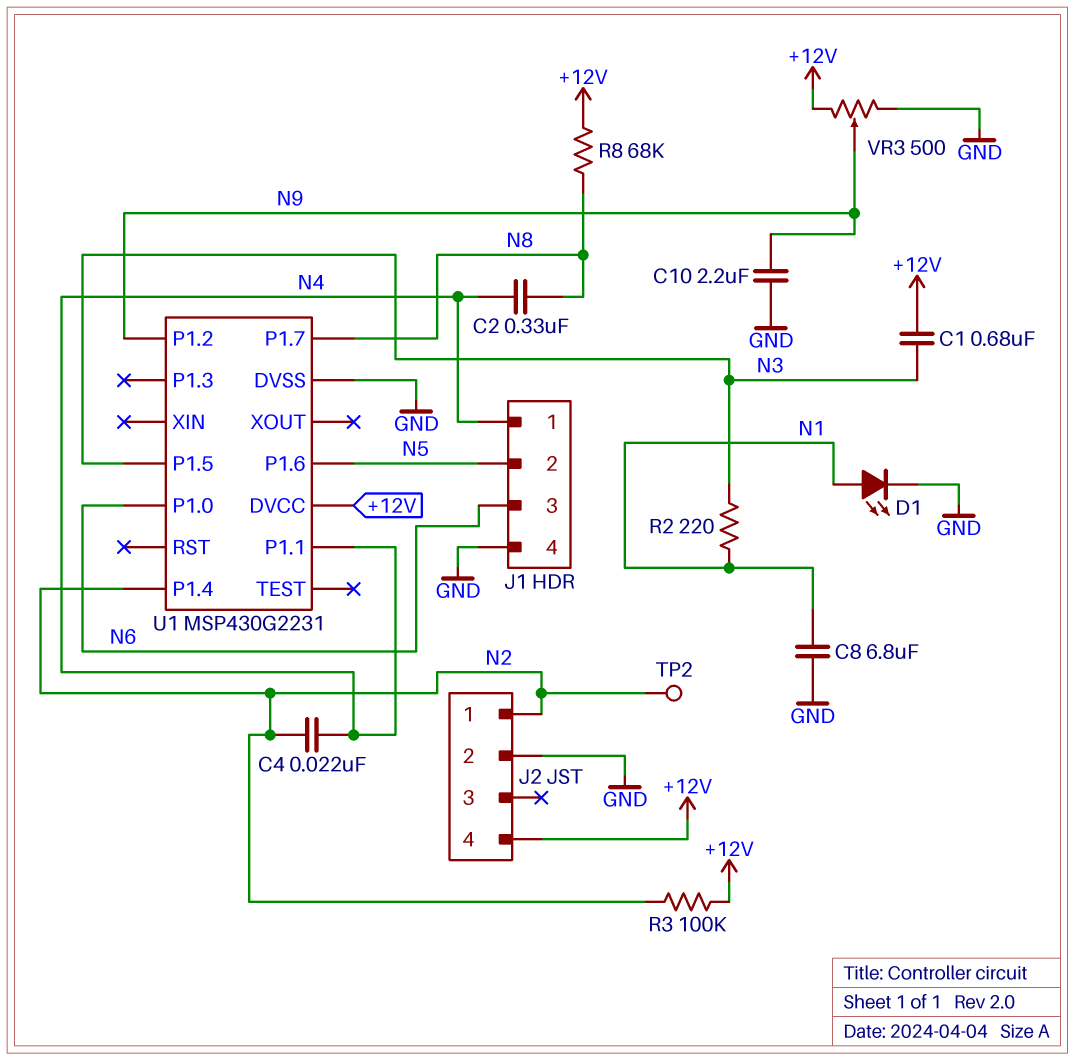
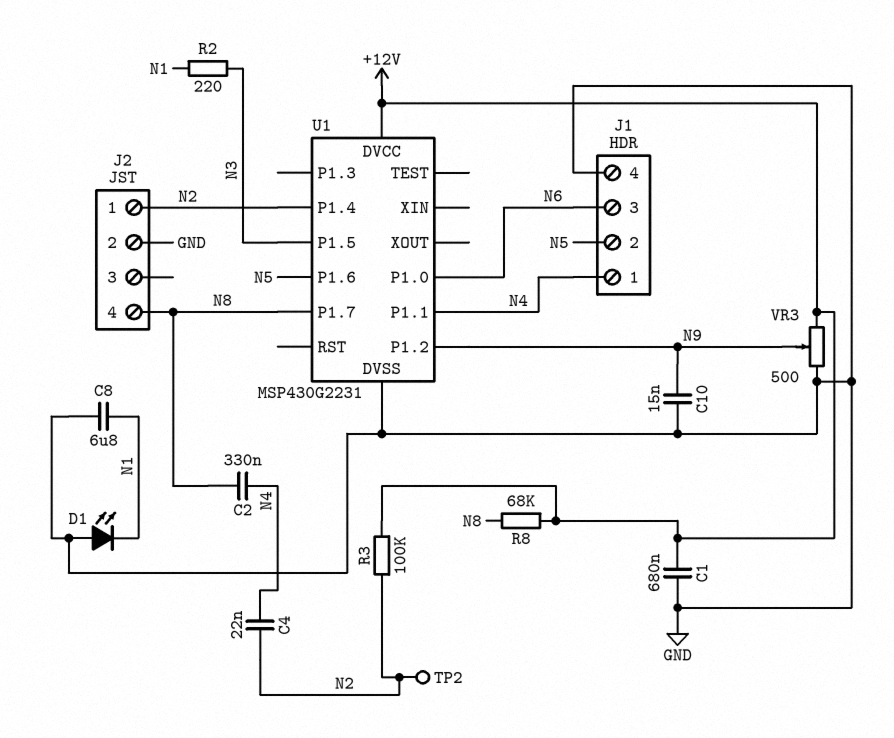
C1: 680nF (+12V, N3) -> 680nF (+12V, GND)
C10: 2.2uF (GND, N9) -> 15nF (GND, N9)
D1: LED (A N1, K GND) -> LED (A GND, K N1)
J2 pin 4: +12V -> N8

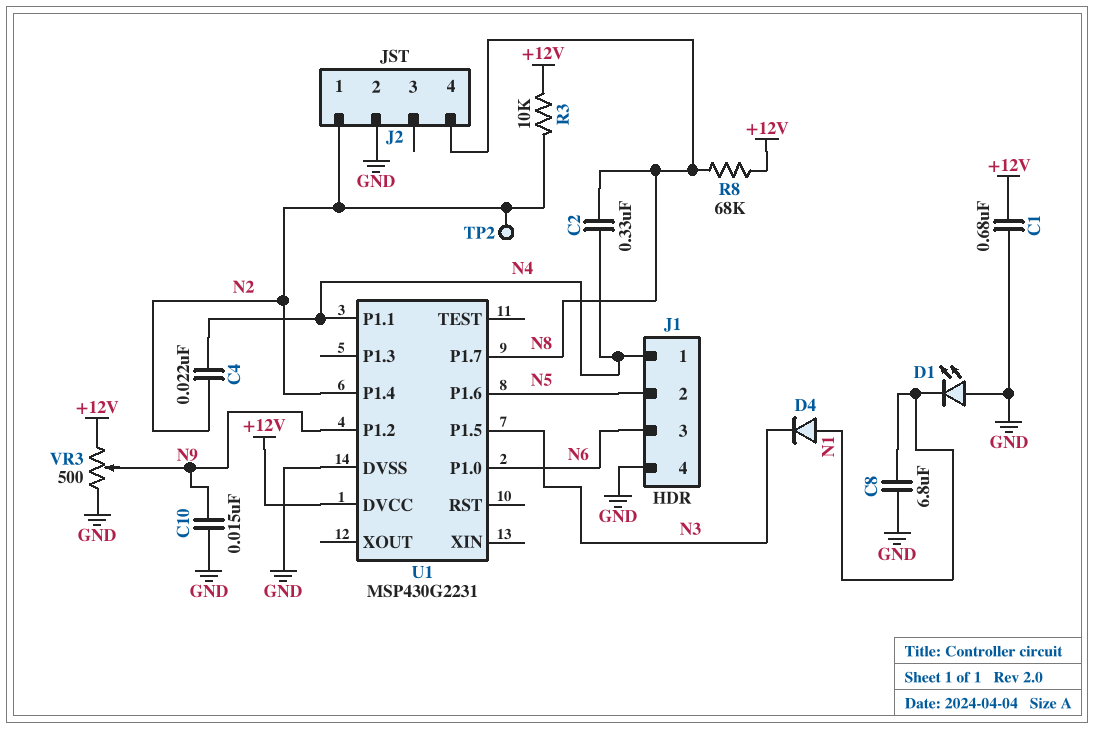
D4: none -> diode (A N1, K N3)
R2: 220 (N1, N3) -> none
R3: 100k (+12V, N2) -> 10k (+12V, N2)

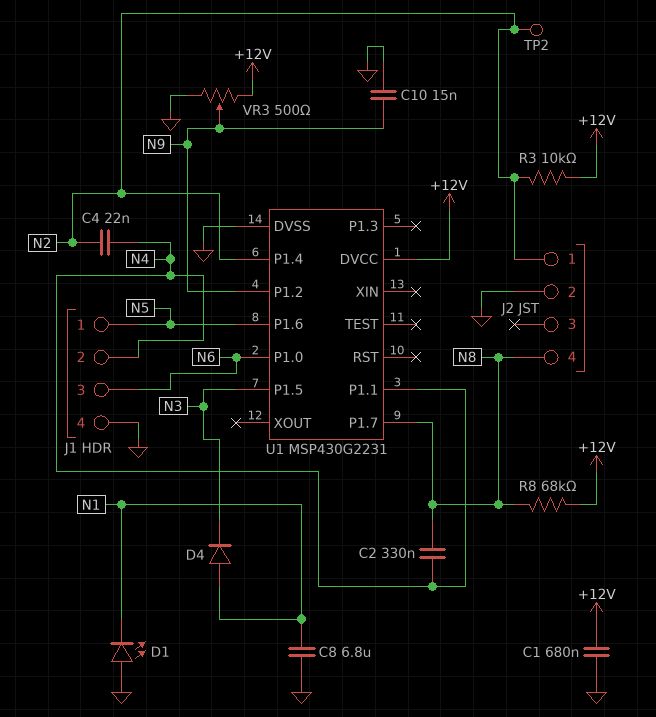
J1 pin 1: N4 -> N5
J1 pin 2: N5 -> N4

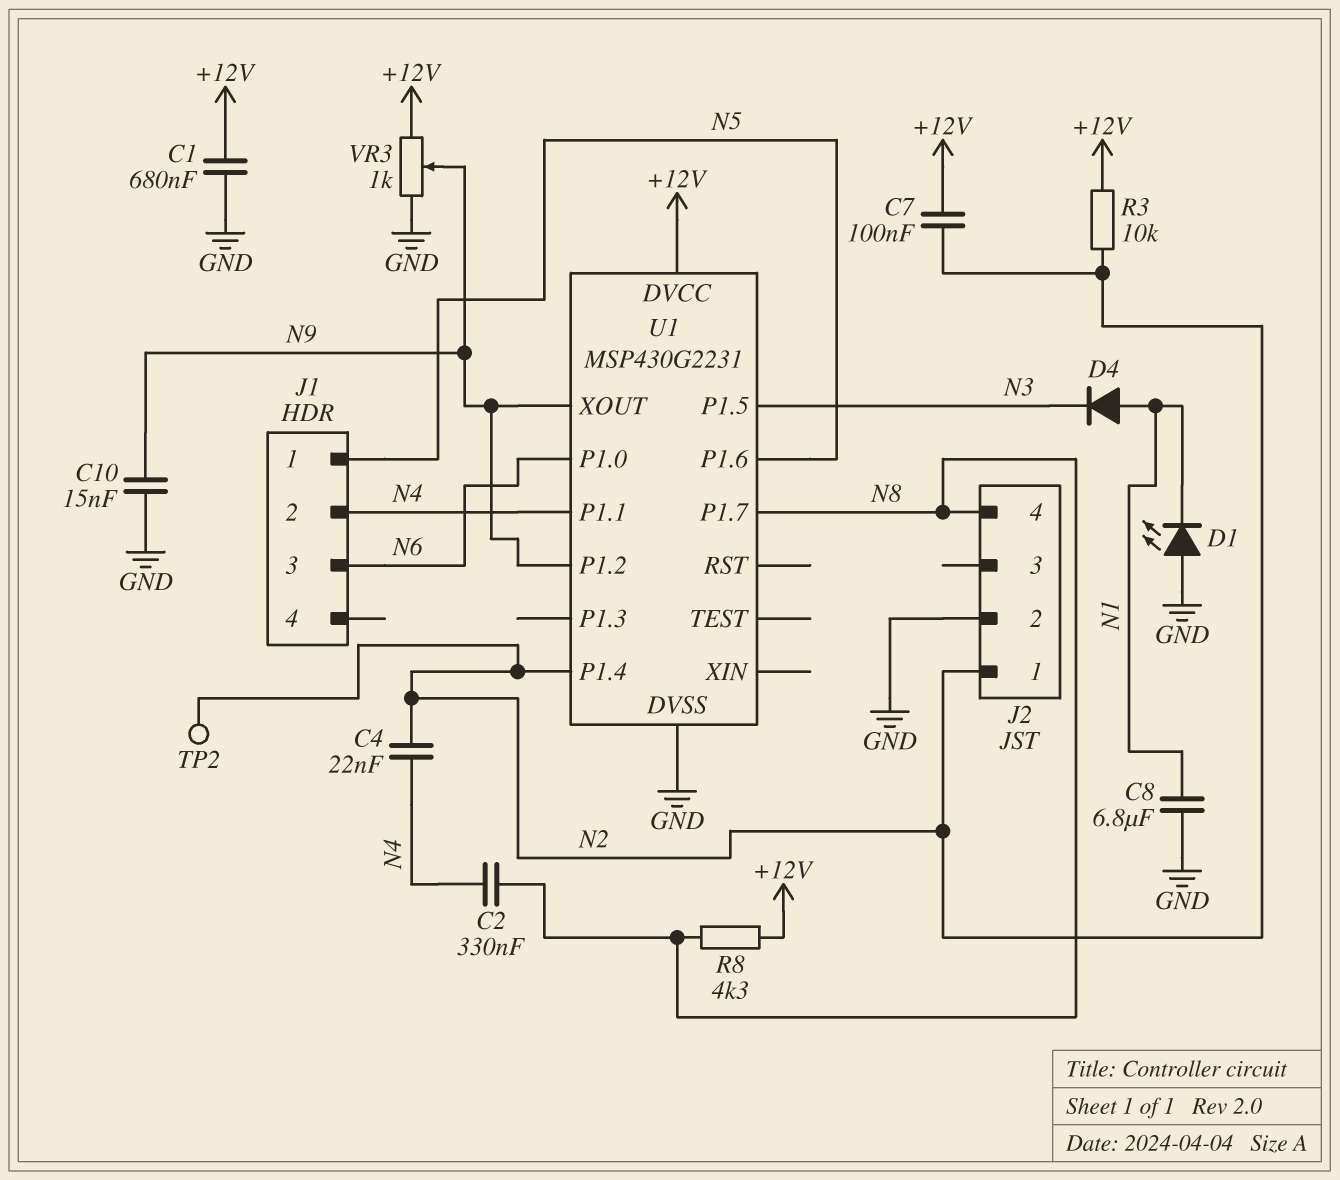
C7: none -> 100nF (+12V, N2)
J1 pin 4: GND -> none
R8: 68k (+12V, N8) -> 4.3k (+12V, N8)
U1 pin XOUT: none -> N9
VR3: 500 (+12V, GND, wiper N9) -> 1k (+12V, GND, wiper N9)

